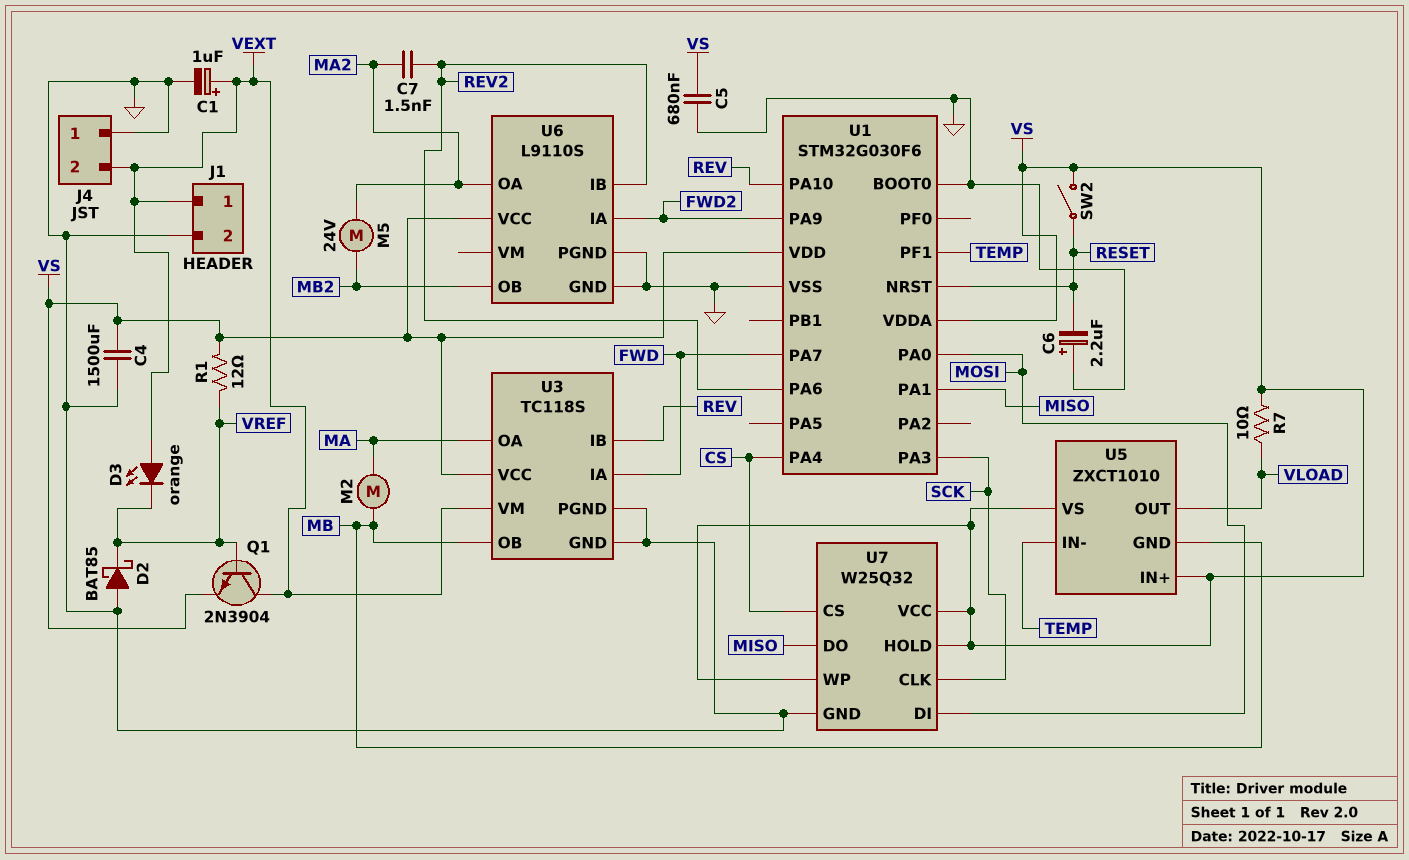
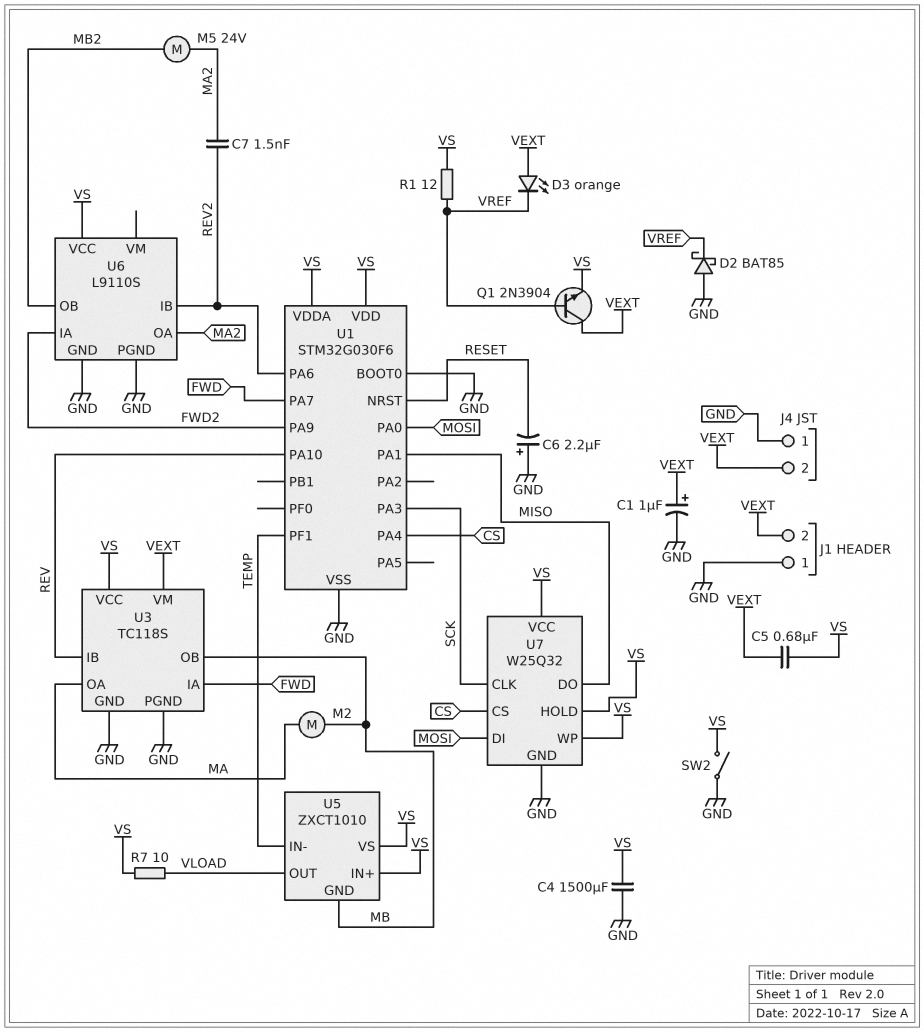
C5: 680nF (GND, VS) -> 680nF (VEXT, VS)
J1 pin 1: VEXT -> GND
J1 pin 2: GND -> VEXT
SW2: switch (RESET, VS) -> switch (GND, VS)

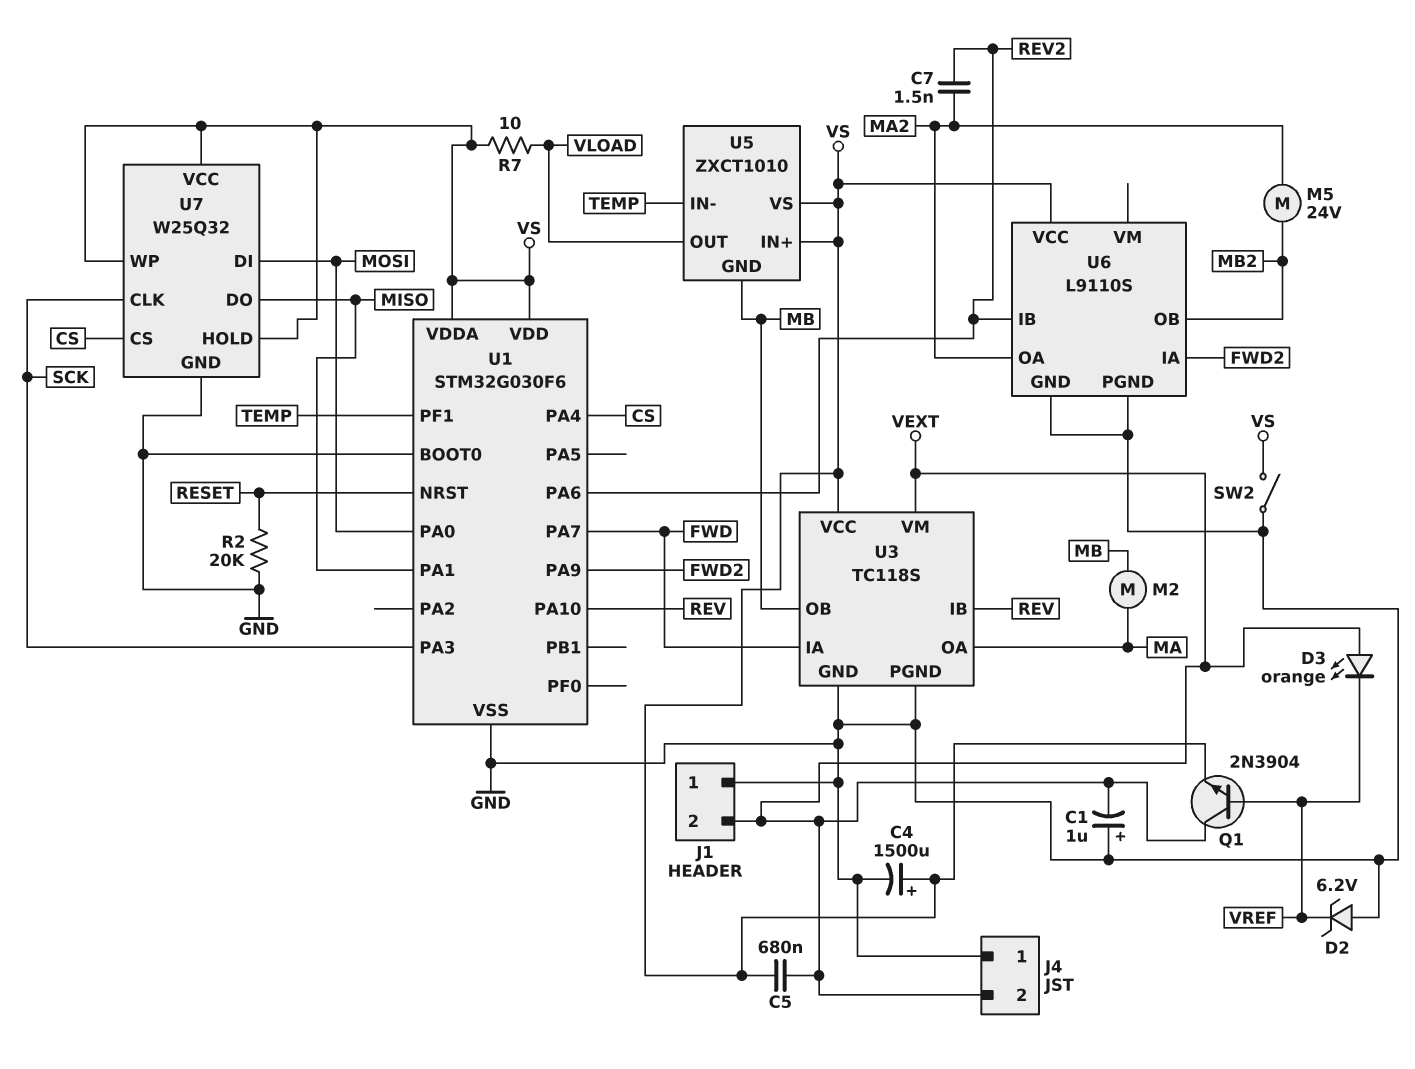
C1: 1uF (plus VEXT, minus GND) -> 1uF (plus GND, minus VEXT)
C4: 1500uF (GND, VS) -> 1500uF (plus VS, minus GND)
C6: 2.2uF (plus GND, minus RESET) -> none
D2: schottky BAT85 (A GND, K VREF) -> zener 6.2V (A GND, K VREF)
R1: 12 (VREF, VS) -> none
R2: none -> 20k (GND, RESET)

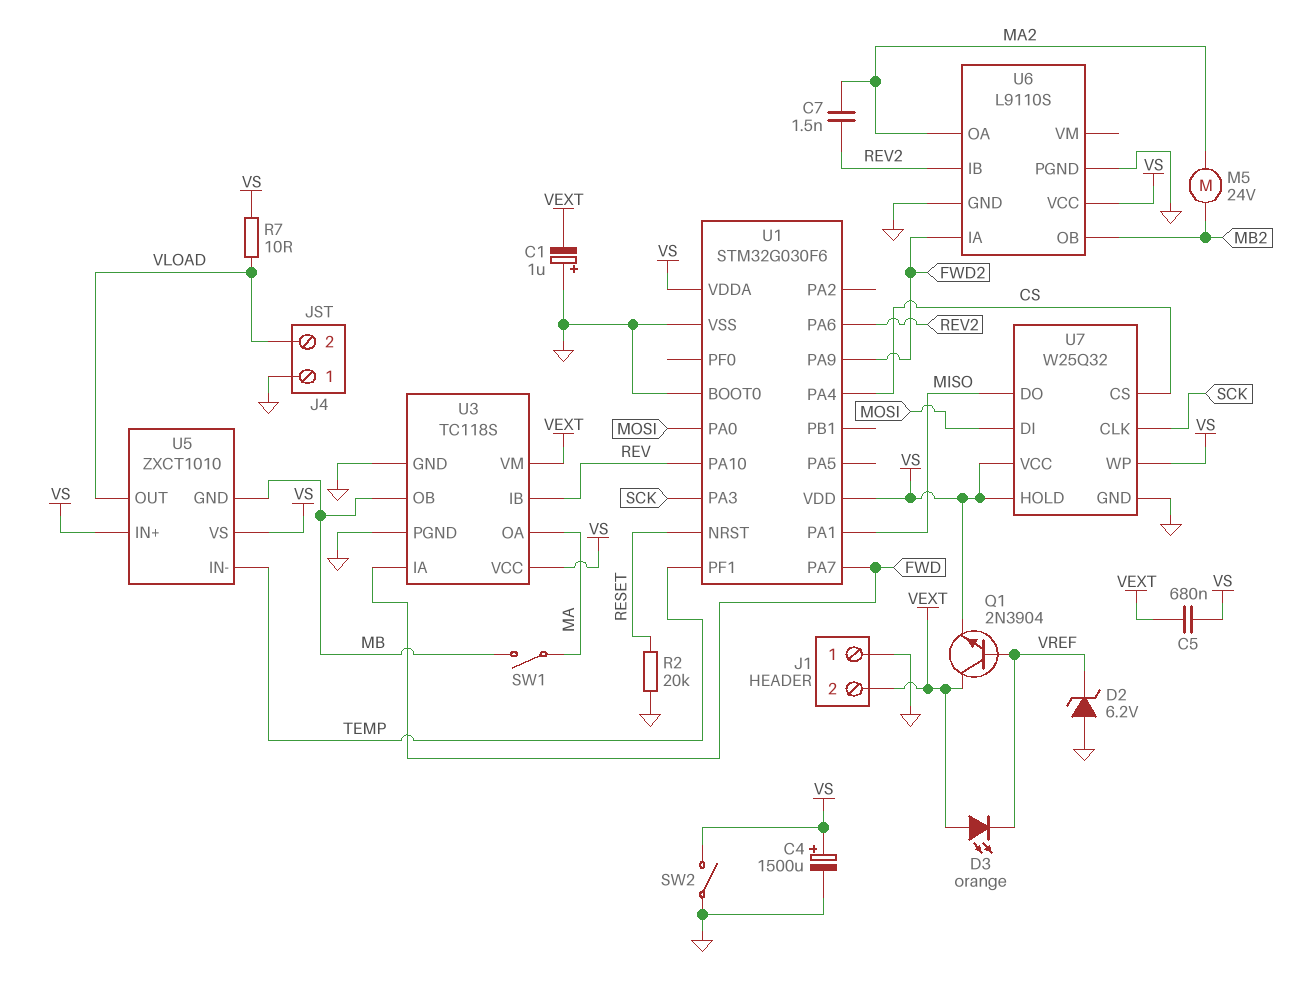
J4 pin 2: VEXT -> VLOAD
M2: motor (MA, MB) -> none
SW1: none -> switch (MA, MB)

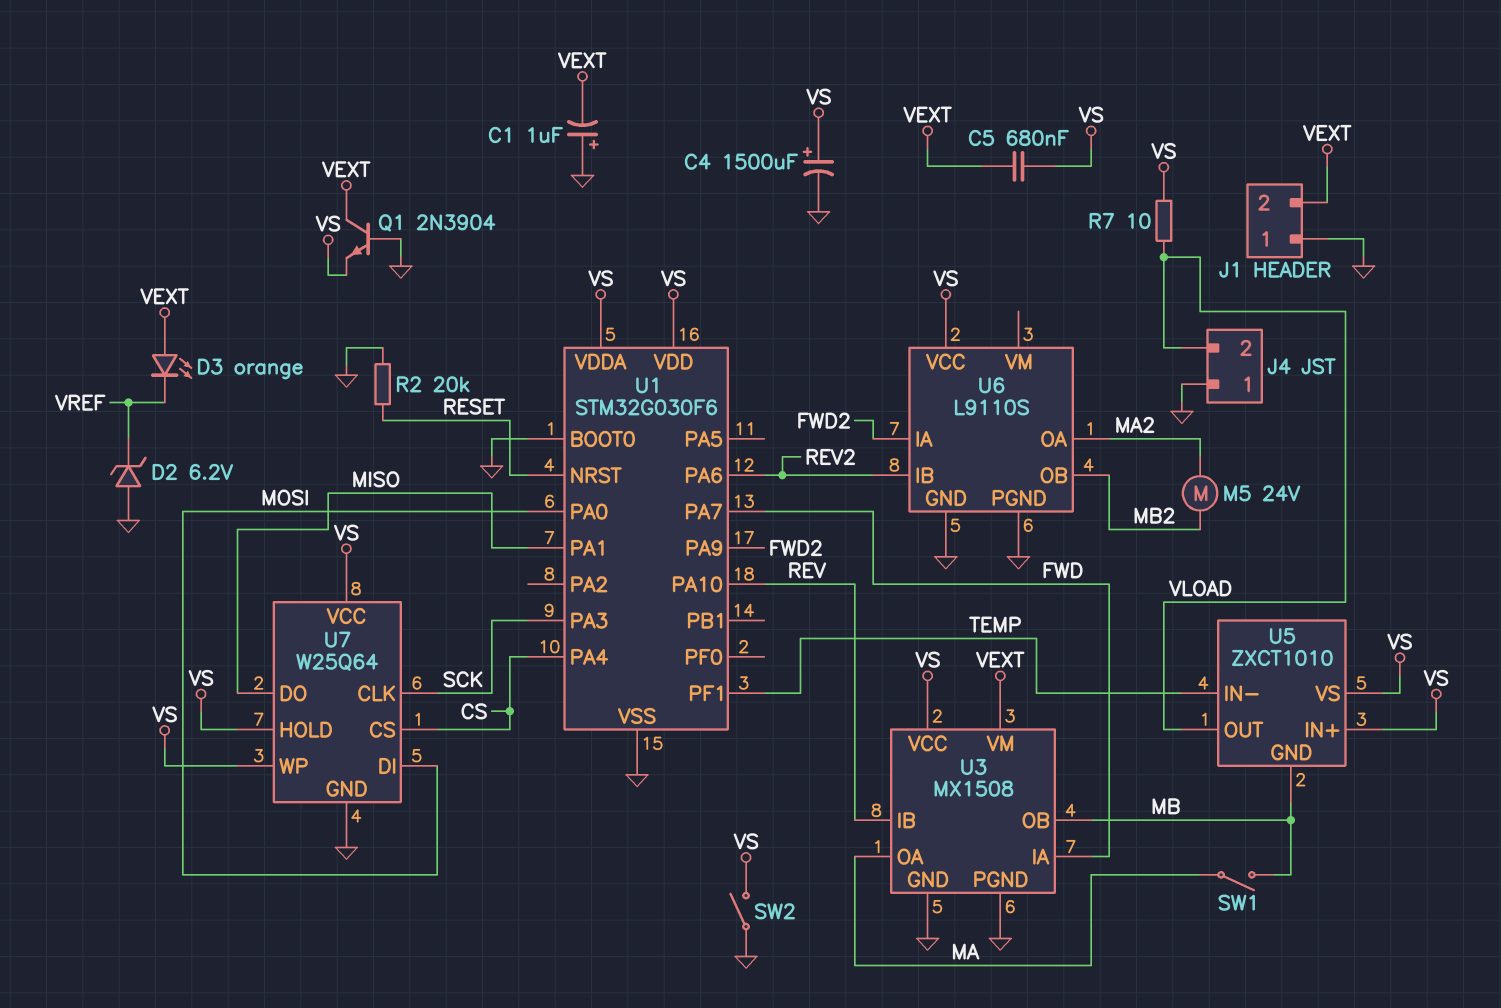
C7: 1.5nF (MA2, REV2) -> none
Q1: NPN 2N3904 (B VREF, C VEXT, E VS) -> NPN 2N3904 (B GND, C VEXT, E VS)
U3: TC118S -> MX1508
U7: W25Q32 -> W25Q64

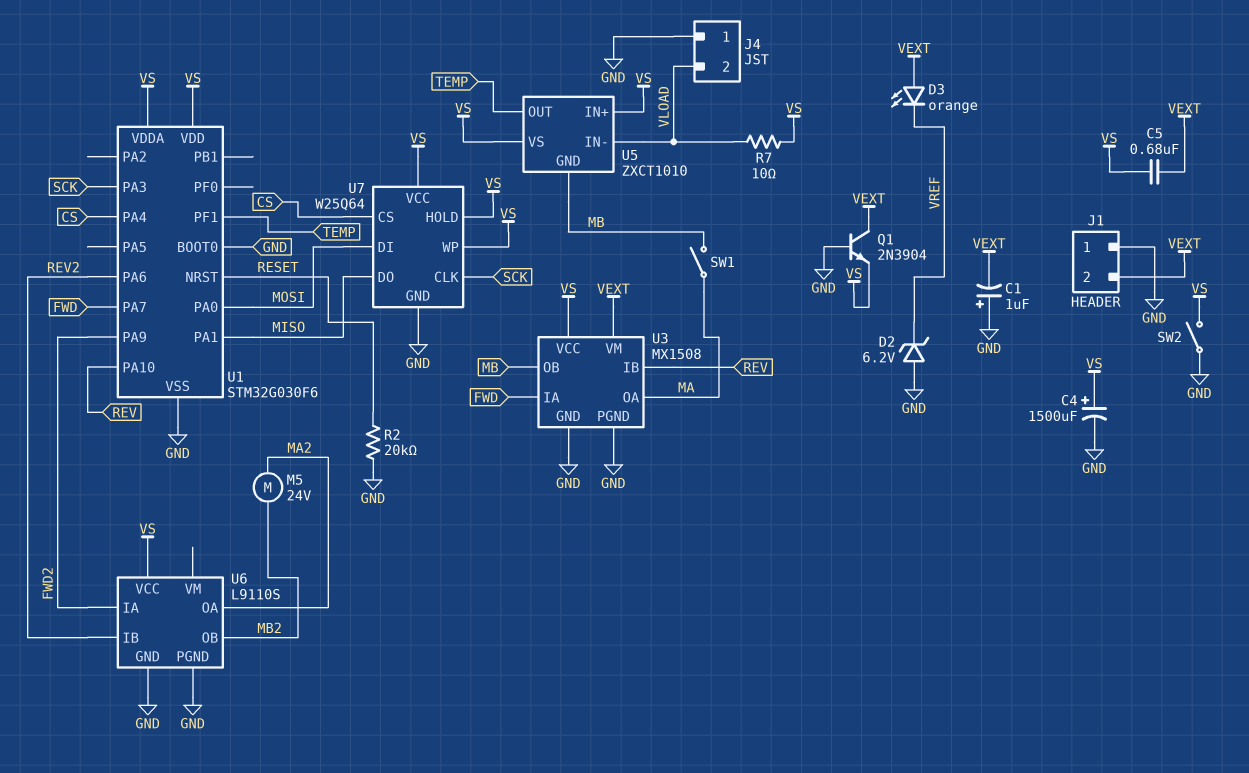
U5 pin IN-: TEMP -> VLOAD
U5 pin OUT: VLOAD -> TEMP

